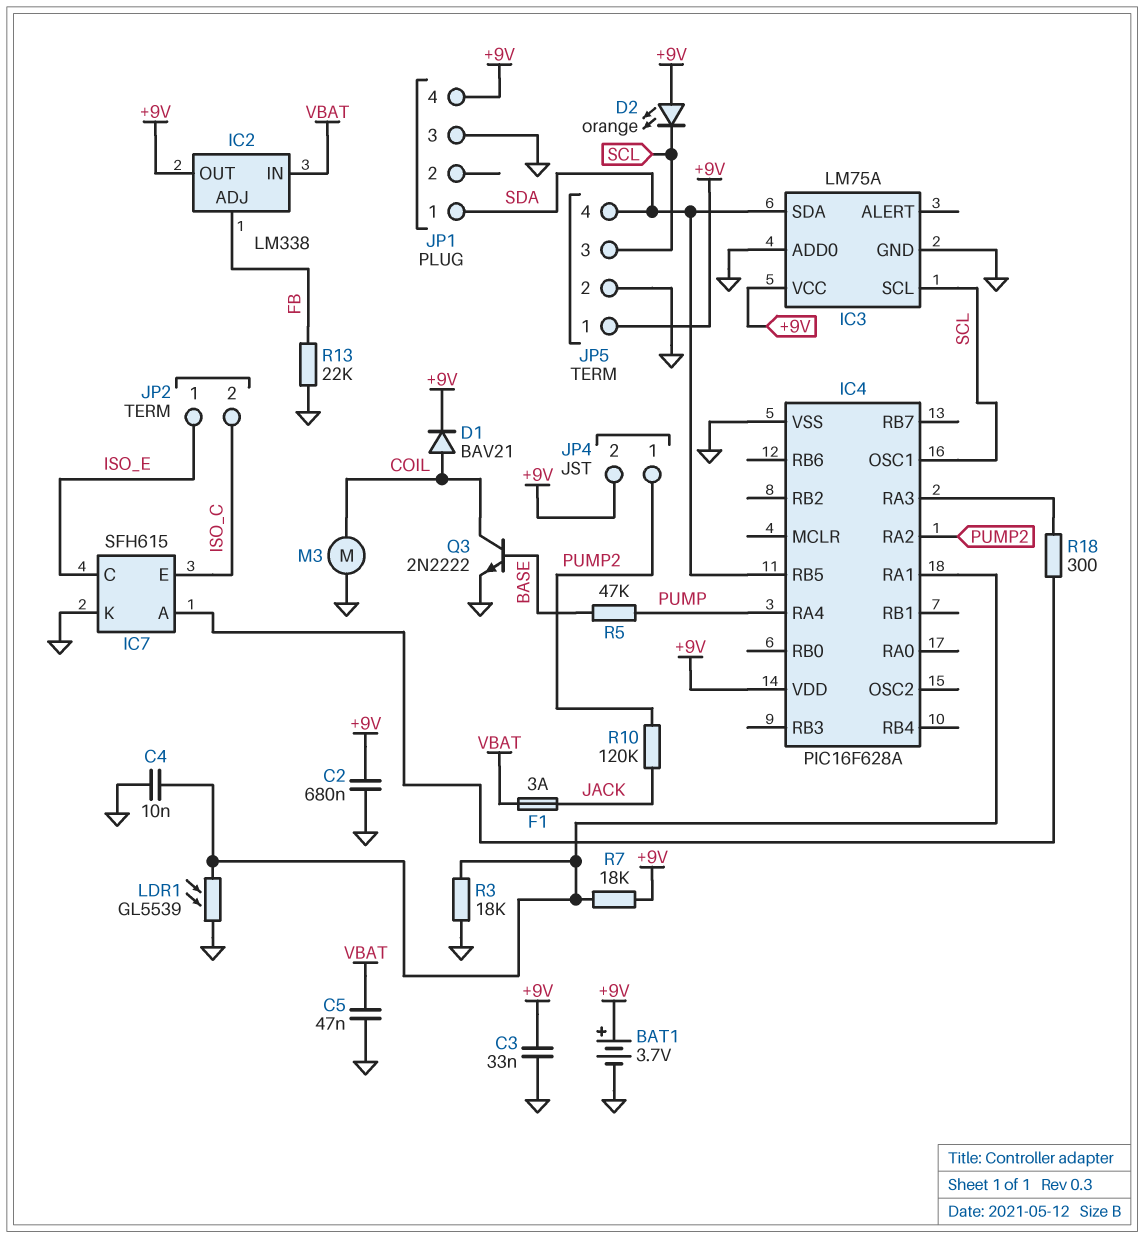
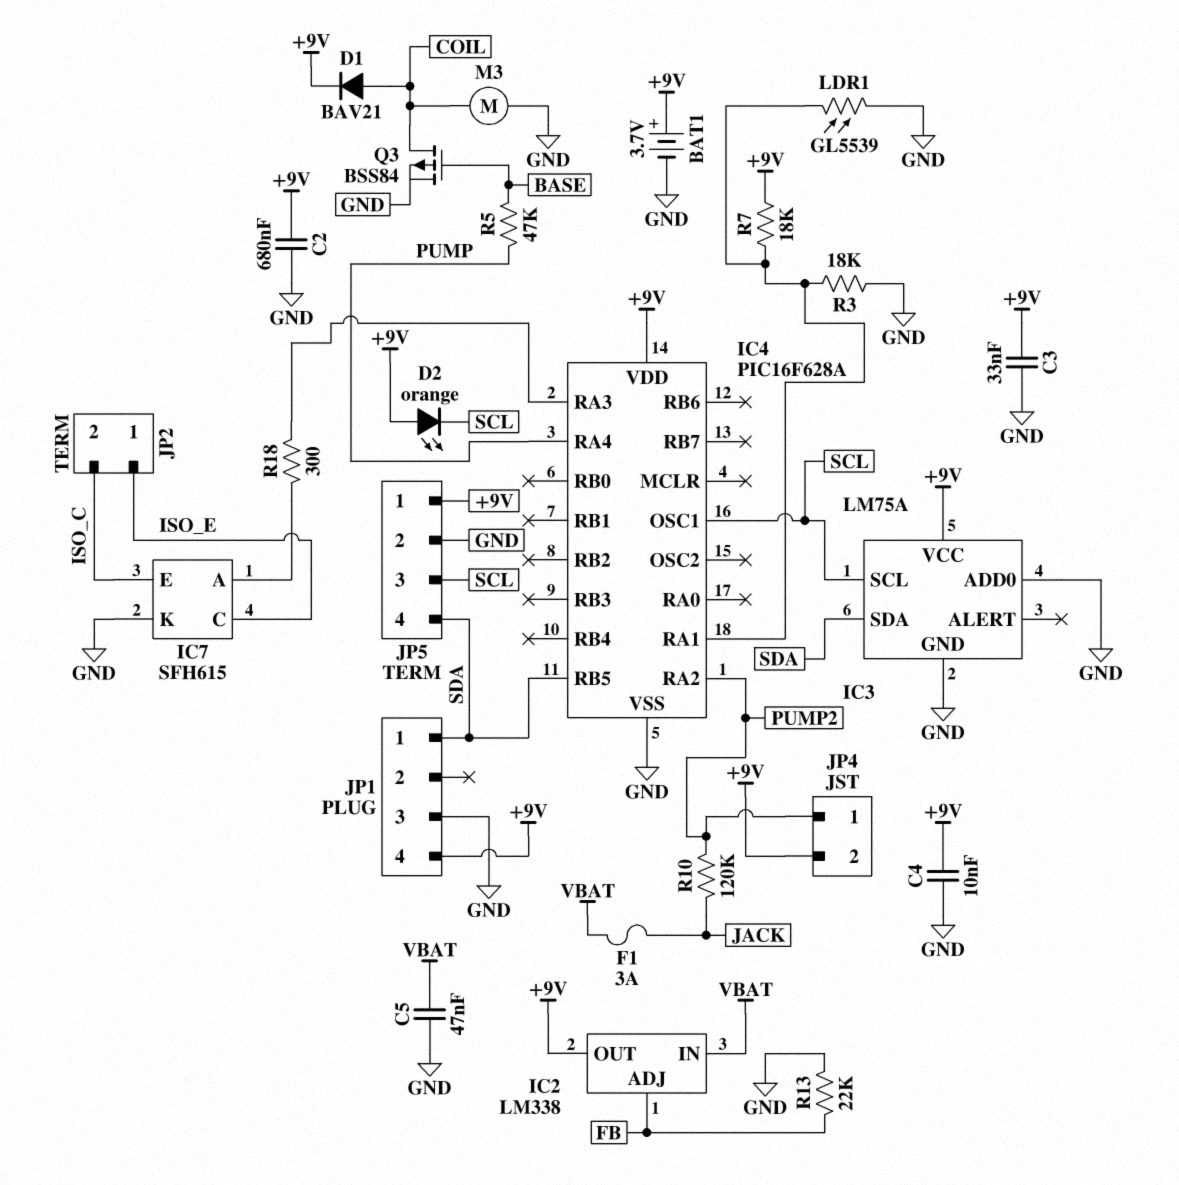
C4: 10nF (GND, IC4/RA1) -> 10nF (+9V, GND)
Q3: NPN 2N2222 (B BASE, C COIL, E GND) -> PMOS BSS84 (G BASE, D COIL, S GND)

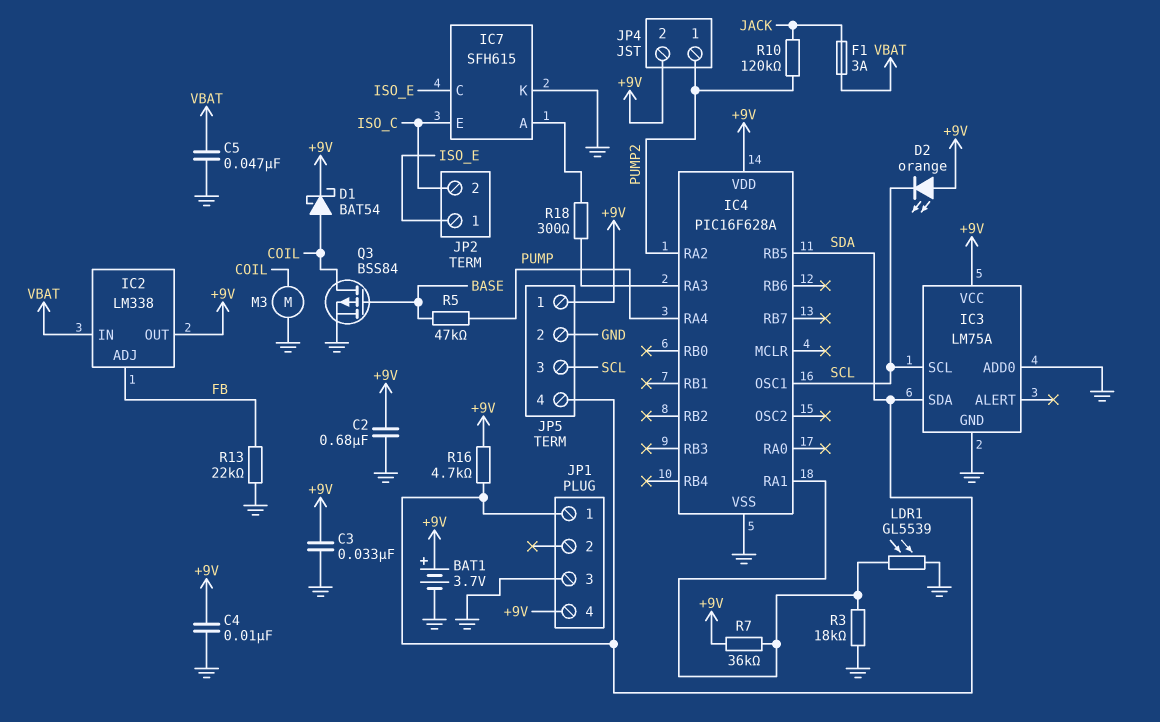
D1: diode BAV21 (A COIL, K +9V) -> schottky BAT54 (A COIL, K +9V)
R7: 18k (+9V, IC4/RA1) -> 36k (+9V, IC4/RA1)
R16: none -> 4.7k (+9V, SDA)

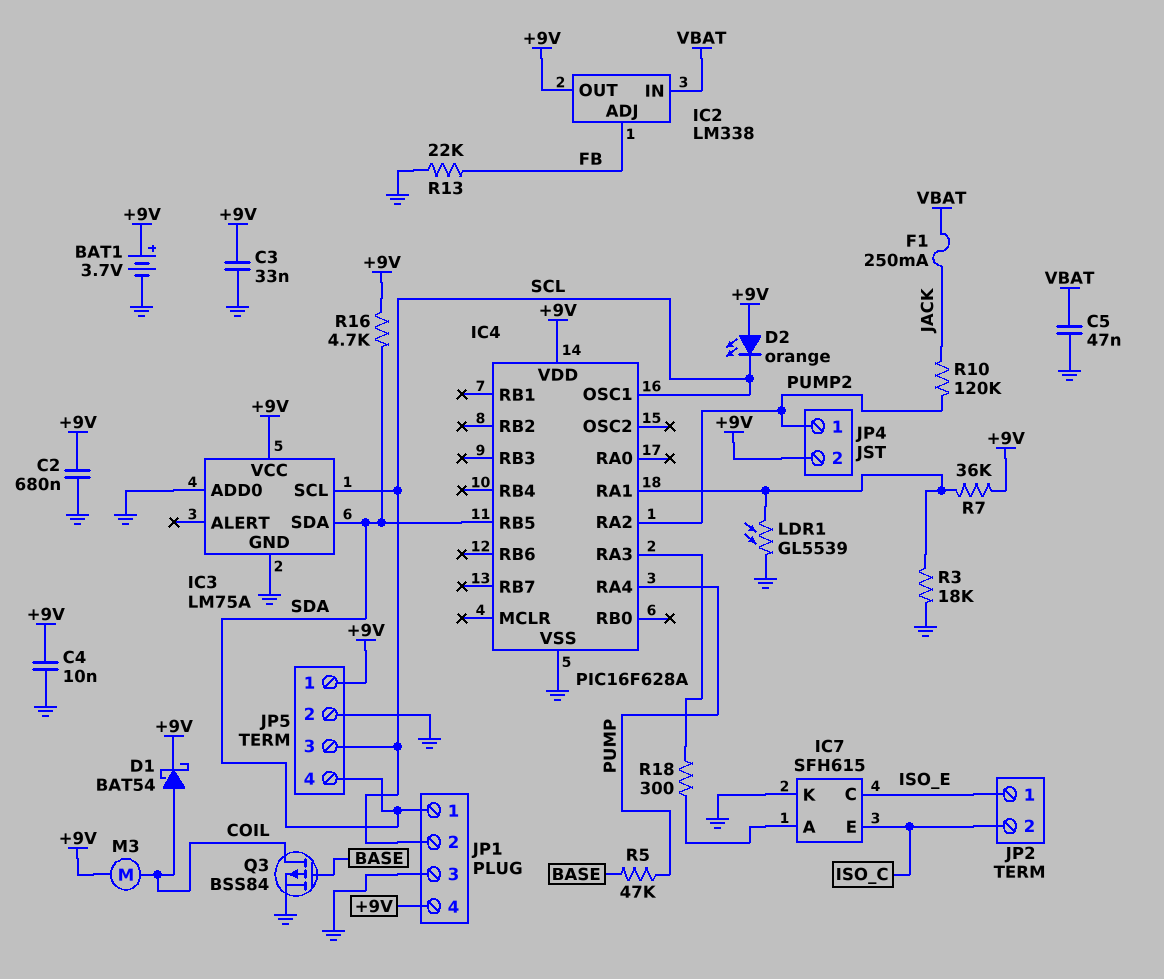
F1: 3A (JACK, VBAT) -> 250mA (JACK, VBAT)
JP1 pin 2: none -> SCL
M3: motor (COIL, GND) -> motor (+9V, COIL)

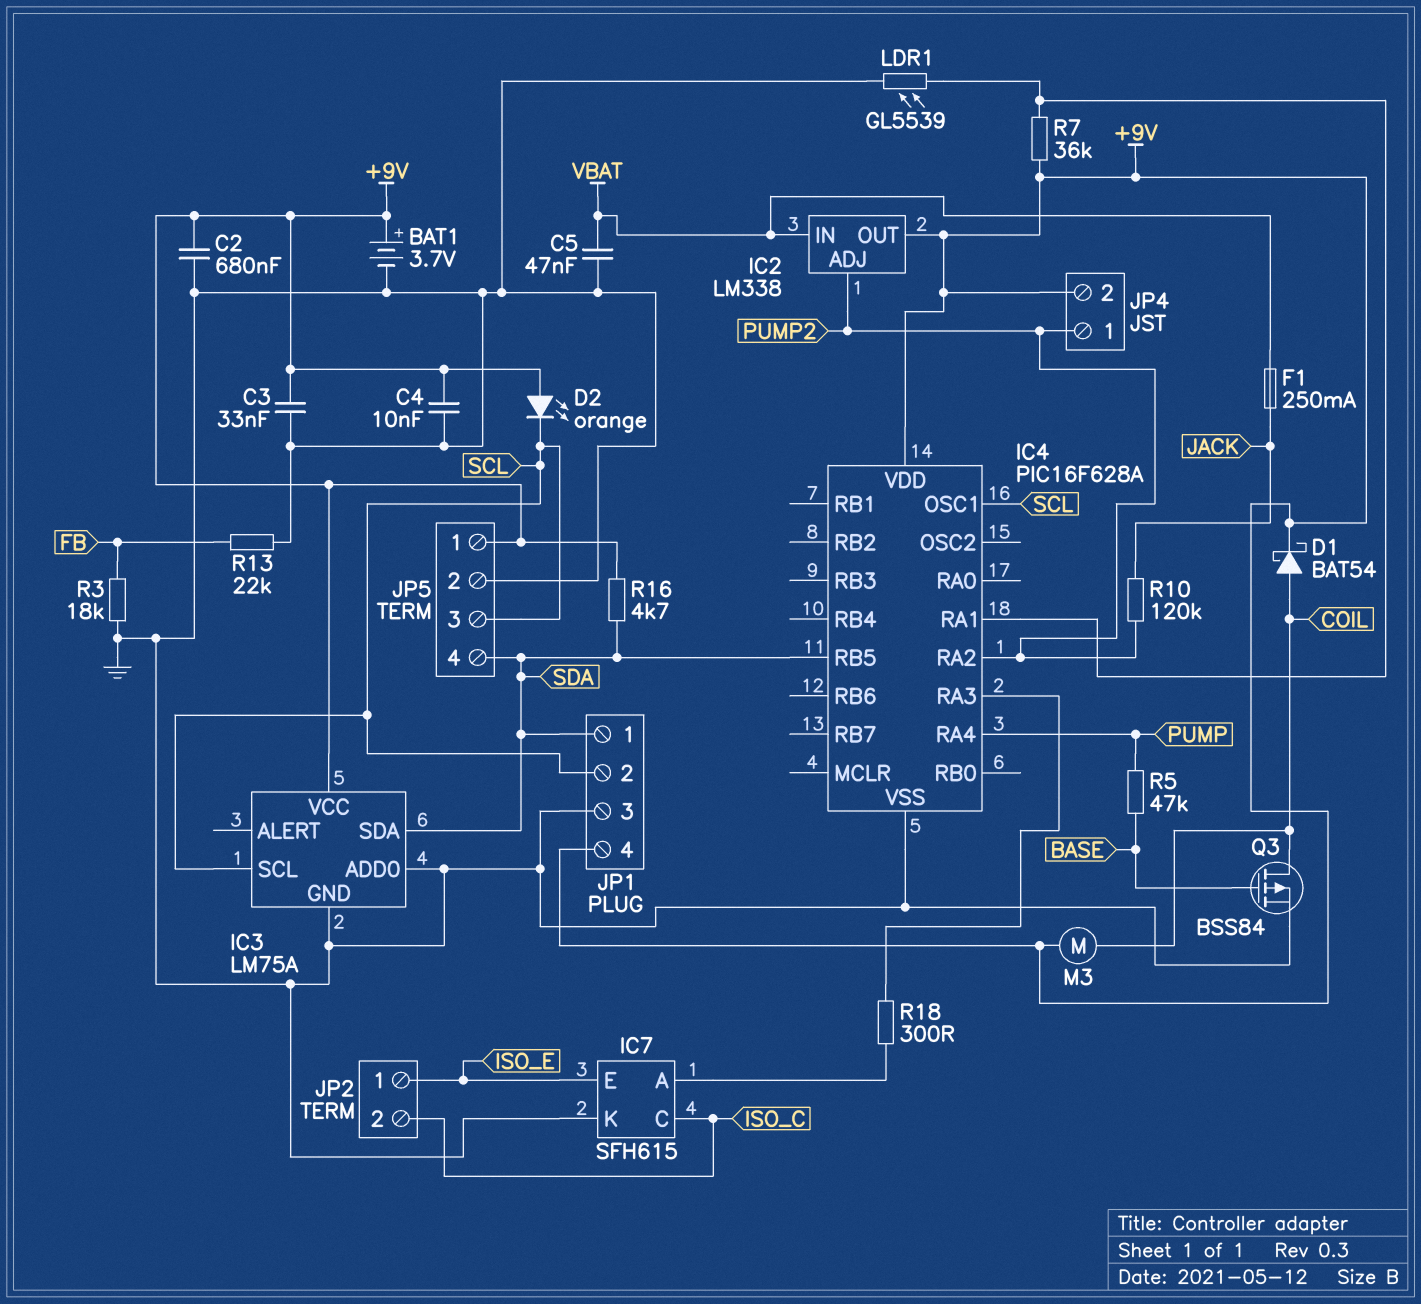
IC2 pin ADJ: FB -> PUMP2
IC7 pin C: ISO_E -> ISO_C
IC7 pin E: ISO_C -> ISO_E
R3: 18k (GND, IC4/RA1) -> 18k (FB, GND)

